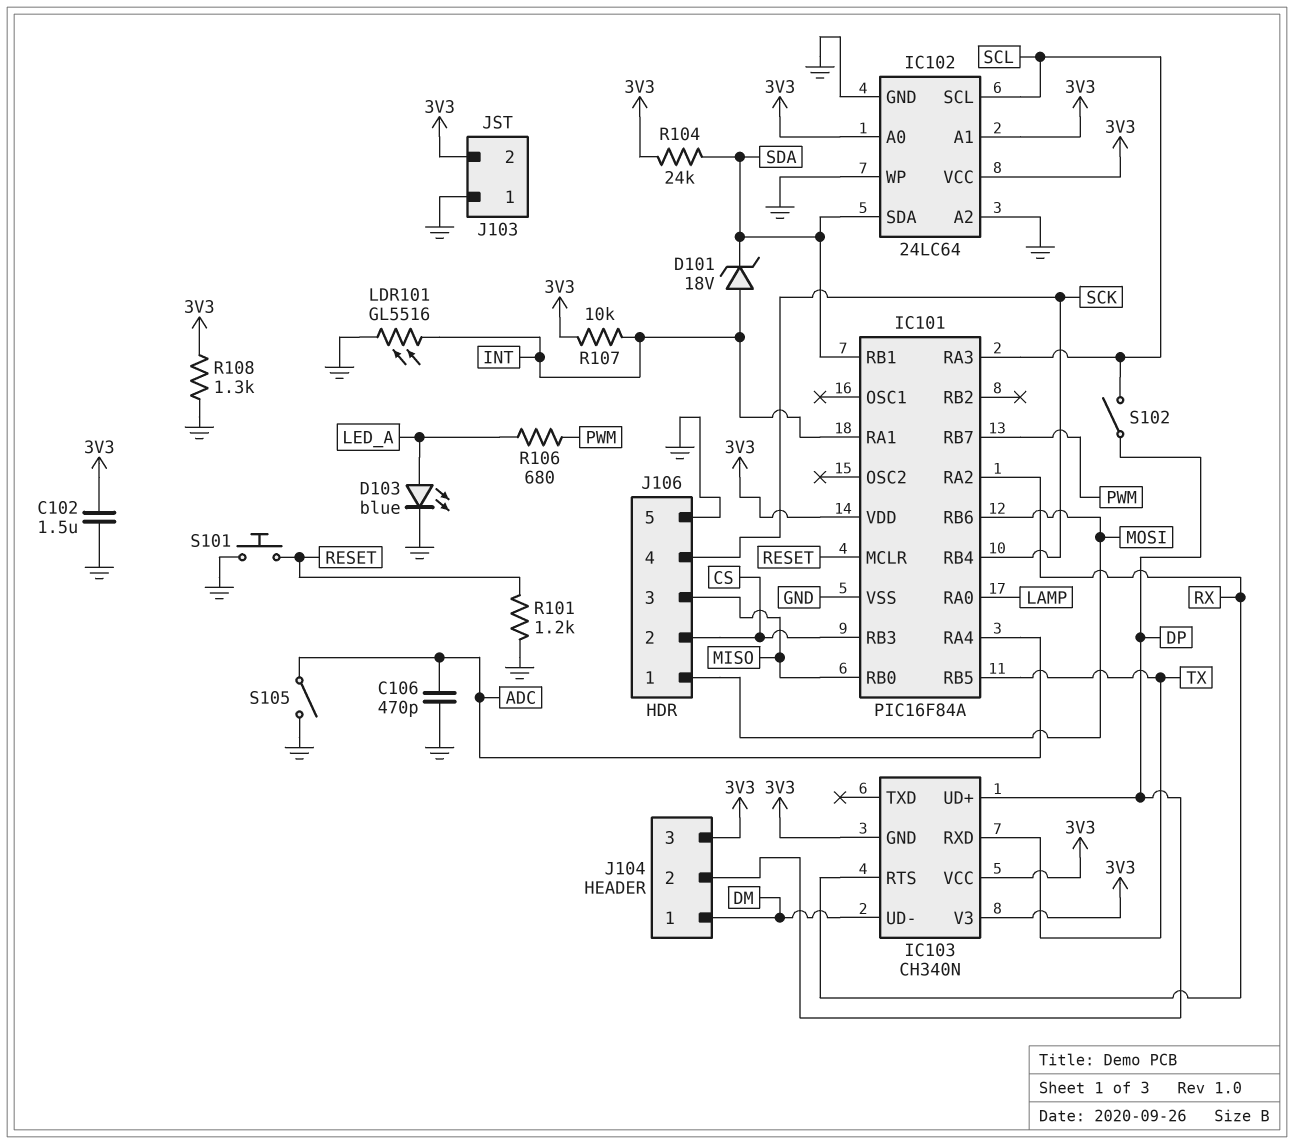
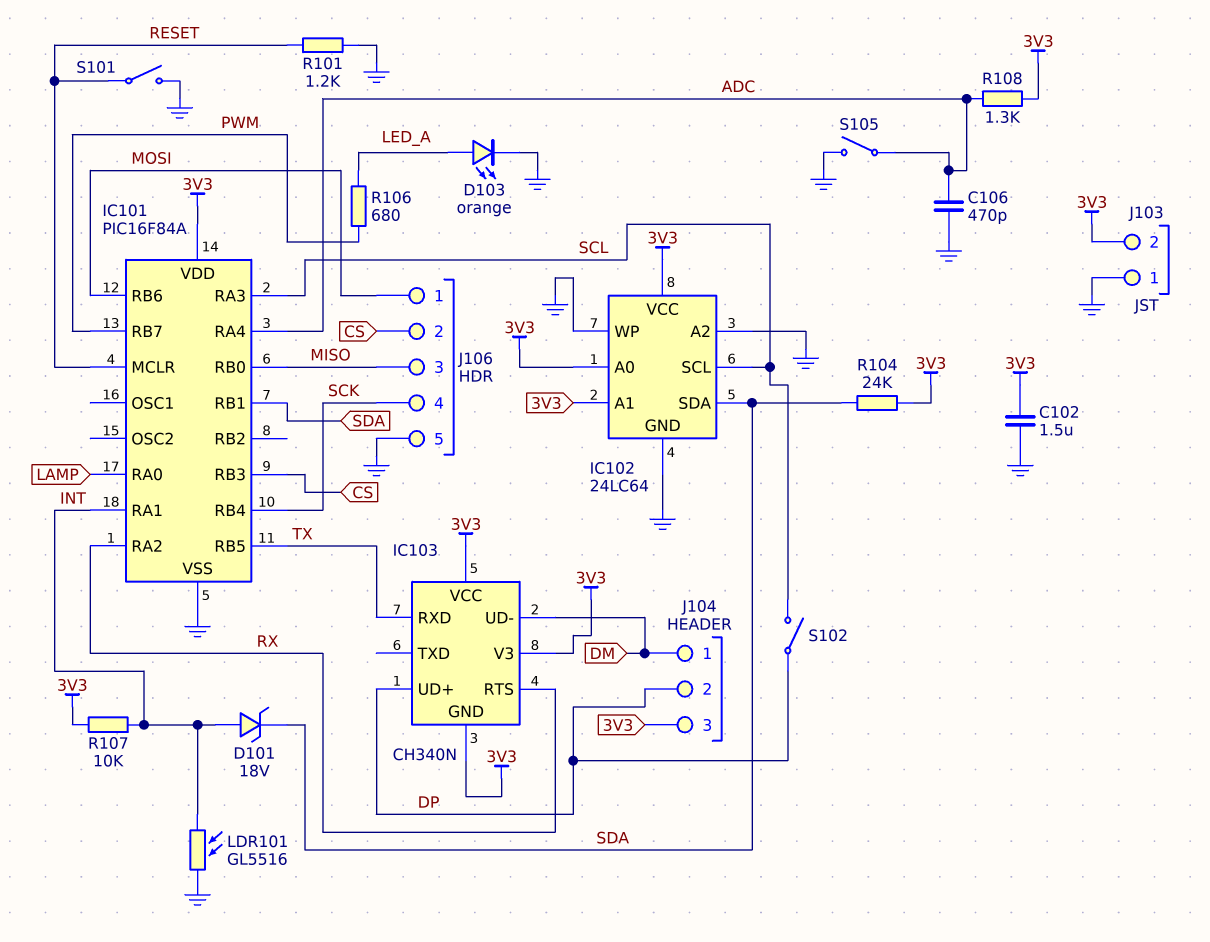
D103: LED blue (A LED_A, K GND) -> LED orange (A LED_A, K GND)
R108: 1.3k (3V3, GND) -> 1.3k (3V3, ADC)
S101: button (GND, RESET) -> switch (GND, RESET)

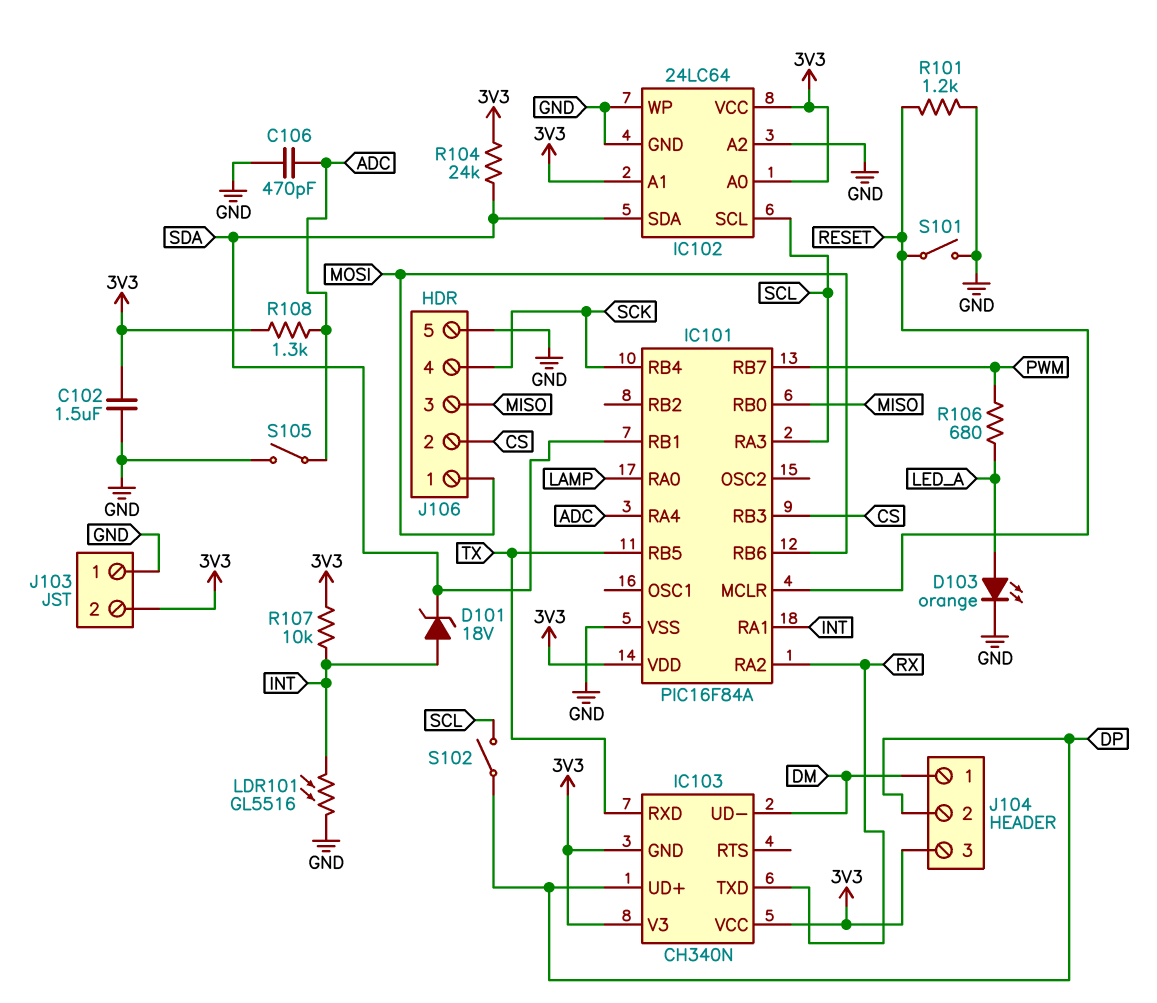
IC103 pin RTS: RX -> none
IC103 pin TXD: none -> RX

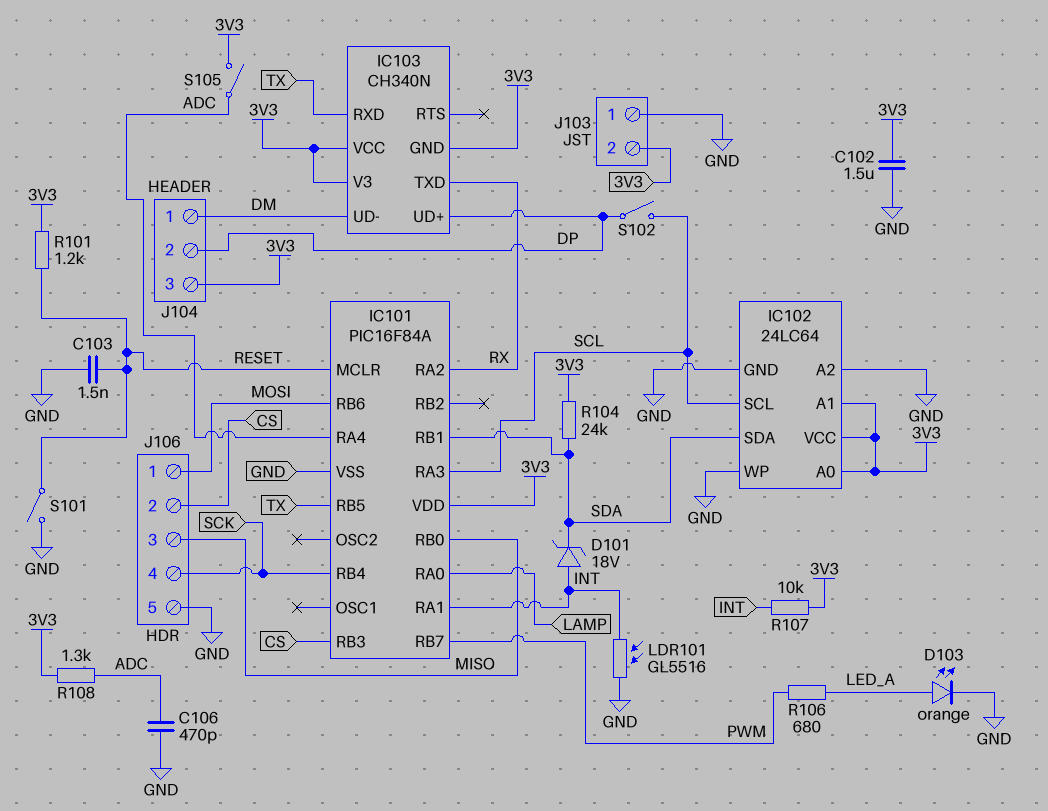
C103: none -> 1.5nF (GND, RESET)
R101: 1.2k (GND, RESET) -> 1.2k (3V3, RESET)
S105: switch (ADC, GND) -> switch (3V3, ADC)

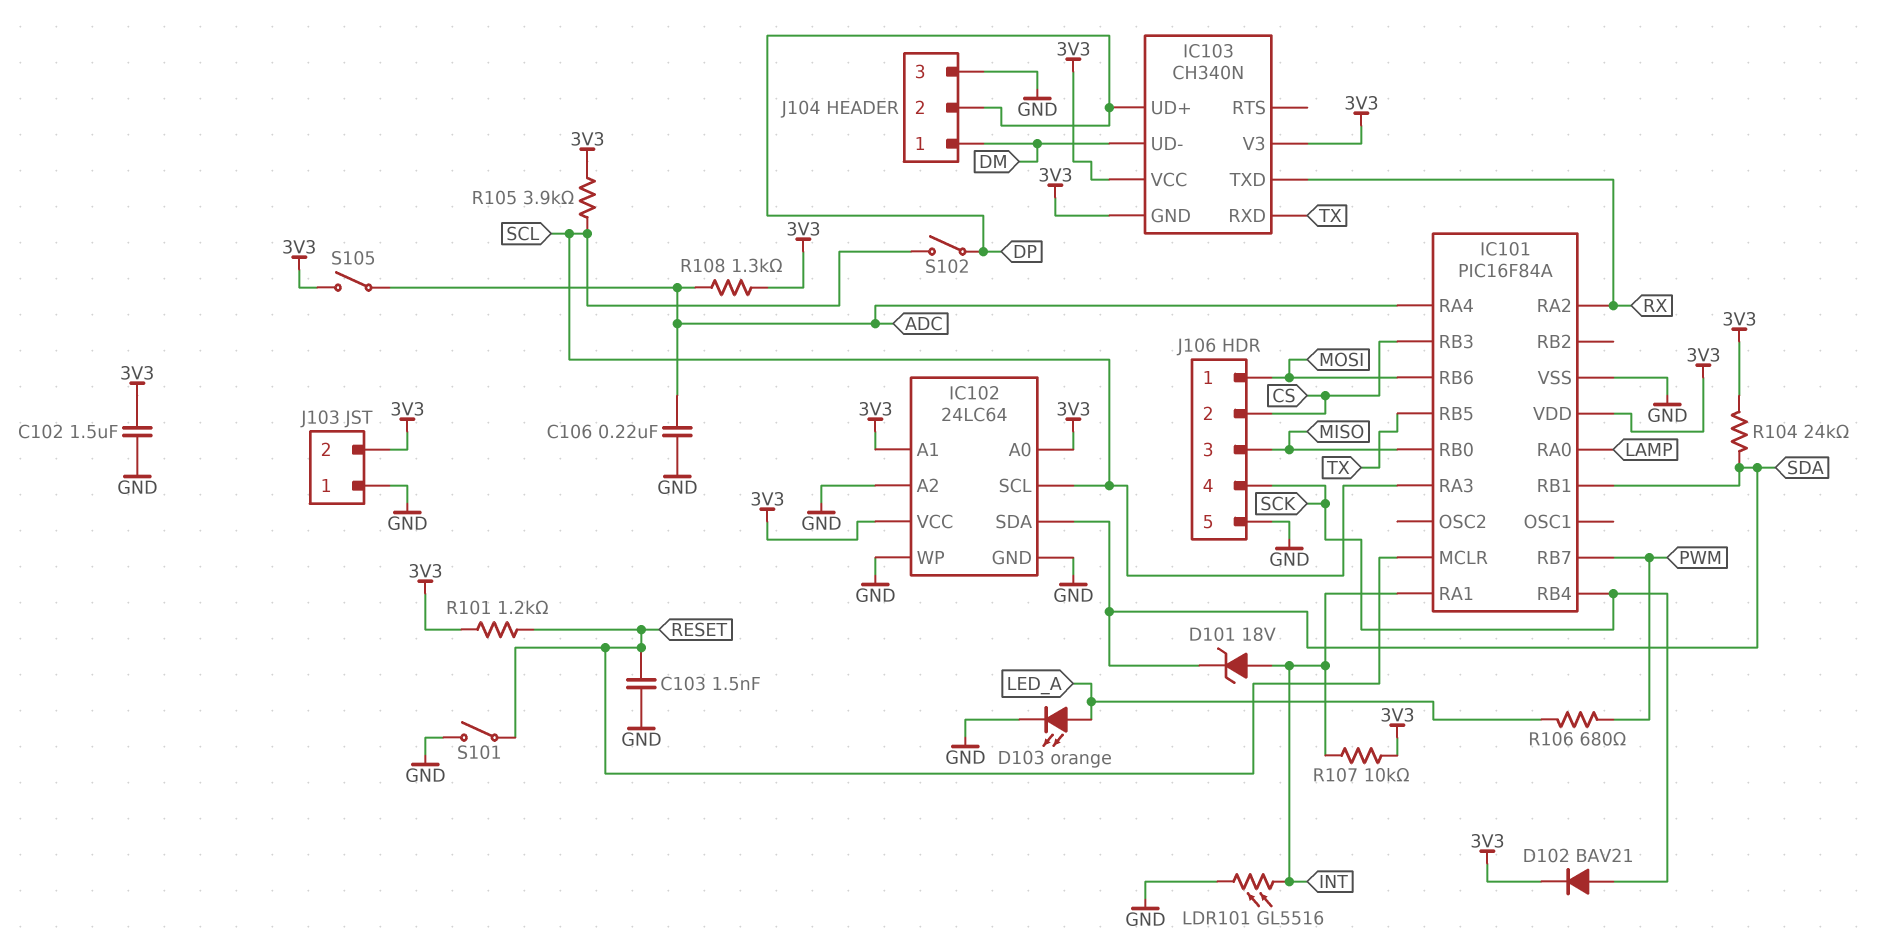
C106: 470pF (ADC, GND) -> 220nF (ADC, GND)
D102: none -> diode BAV21 (A SCK, K 3V3)
J104 pin 3: 3V3 -> GND
R105: none -> 3.9k (3V3, SCL)

